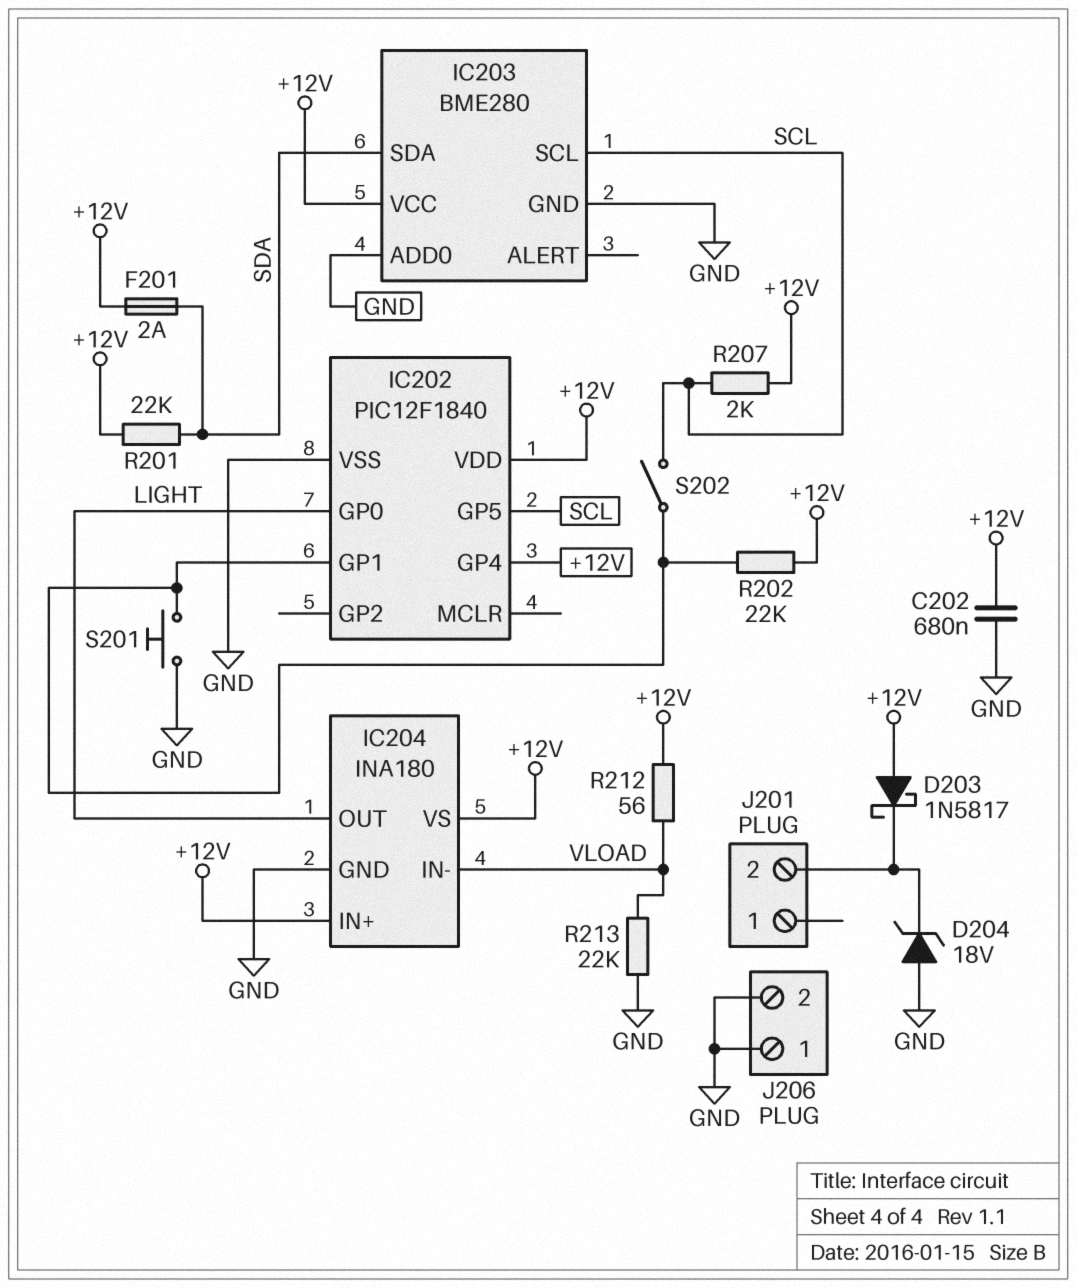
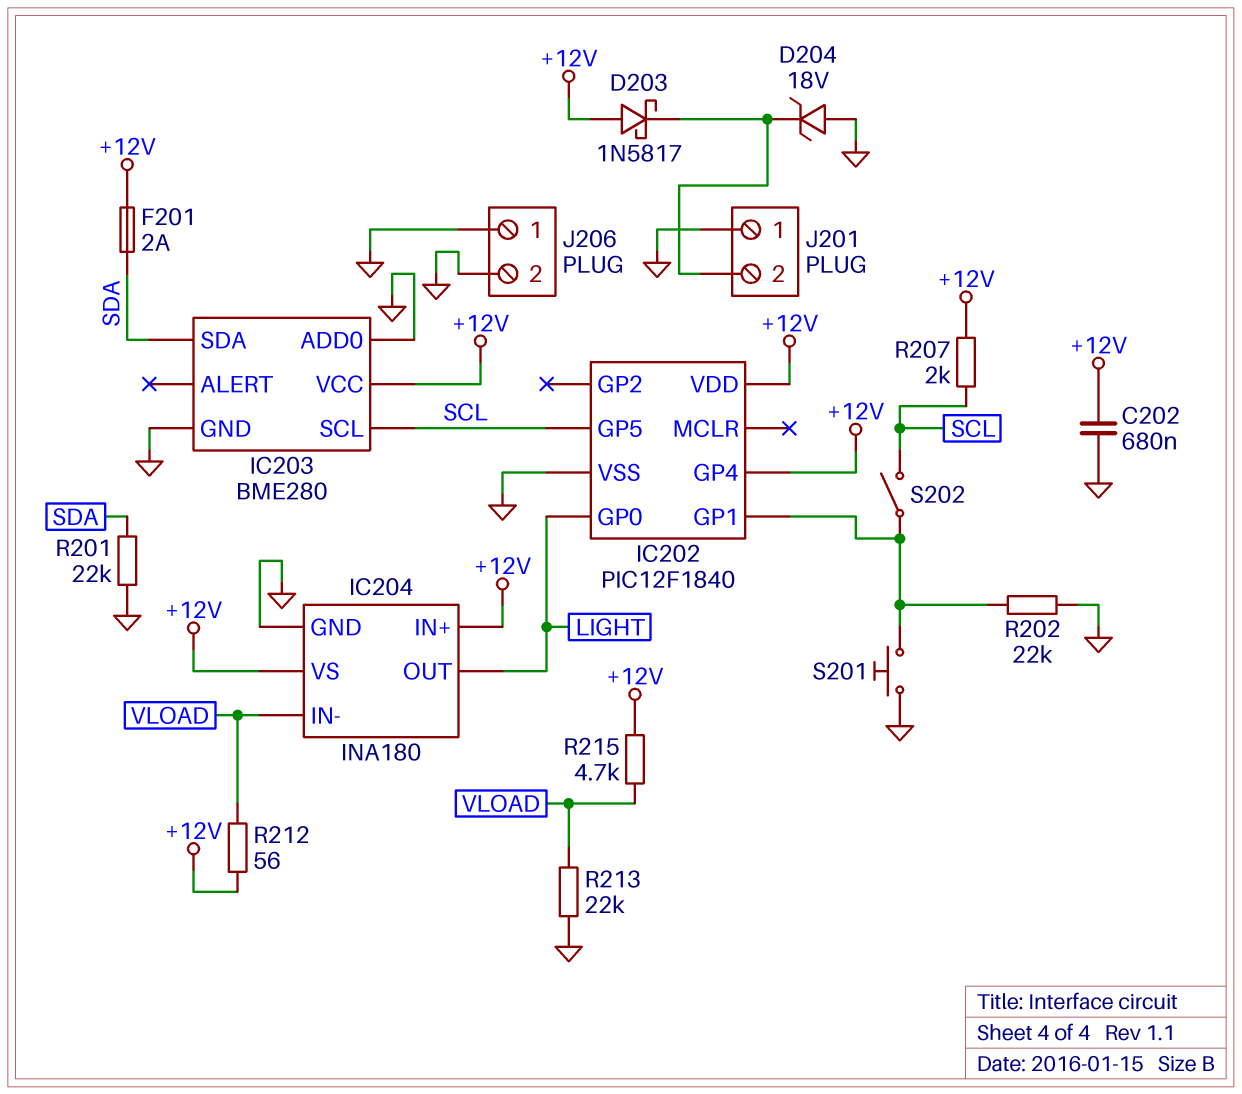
J201 pin 1: none -> GND
R201: 22k (+12V, SDA) -> 22k (GND, SDA)
R202: 22k (+12V, IC202/GP1) -> 22k (GND, IC202/GP1)
R215: none -> 4.7k (+12V, VLOAD)

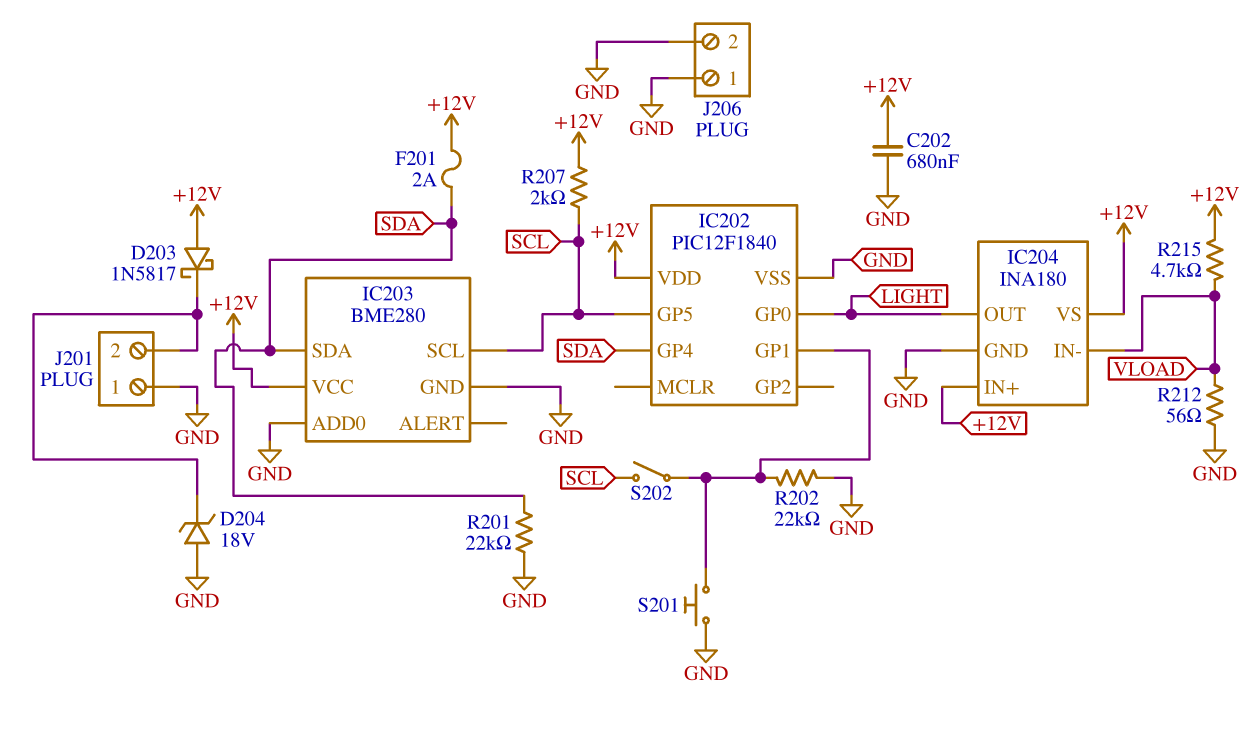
IC202 pin GP4: +12V -> SDA
R212: 56 (+12V, VLOAD) -> 56 (GND, VLOAD)
R213: 22k (GND, VLOAD) -> none

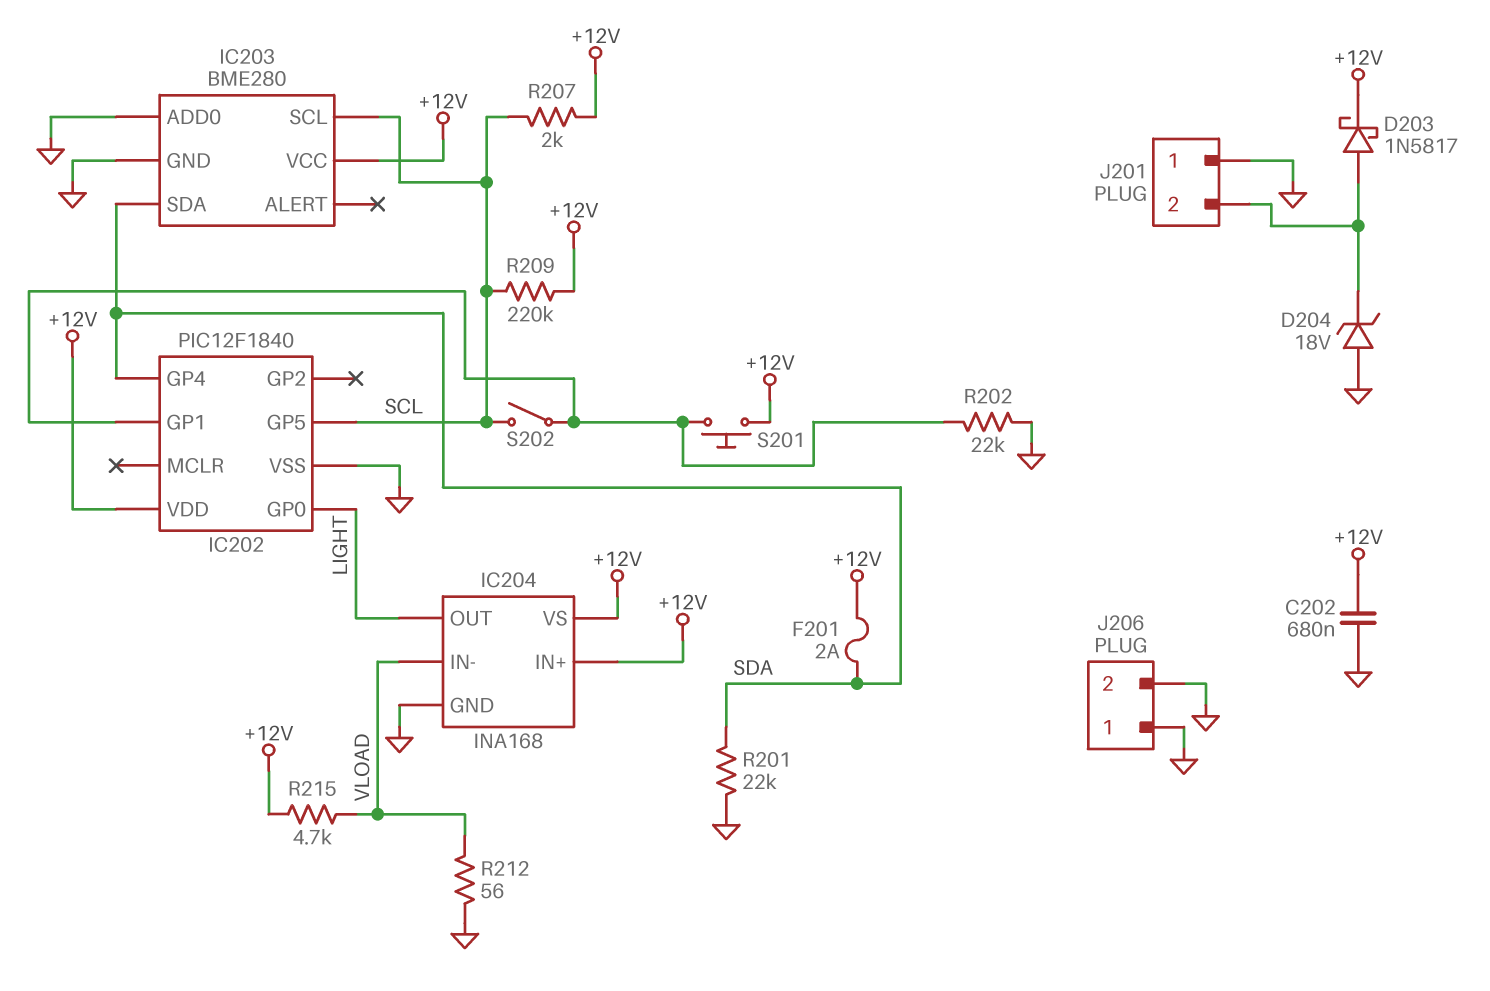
D203: schottky 1N5817 (A +12V, K J201/2) -> schottky 1N5817 (A J201/2, K +12V)
IC204: INA180 -> INA168
R209: none -> 220k (+12V, SCL)
S201: button (GND, IC202/GP1) -> button (+12V, IC202/GP1)

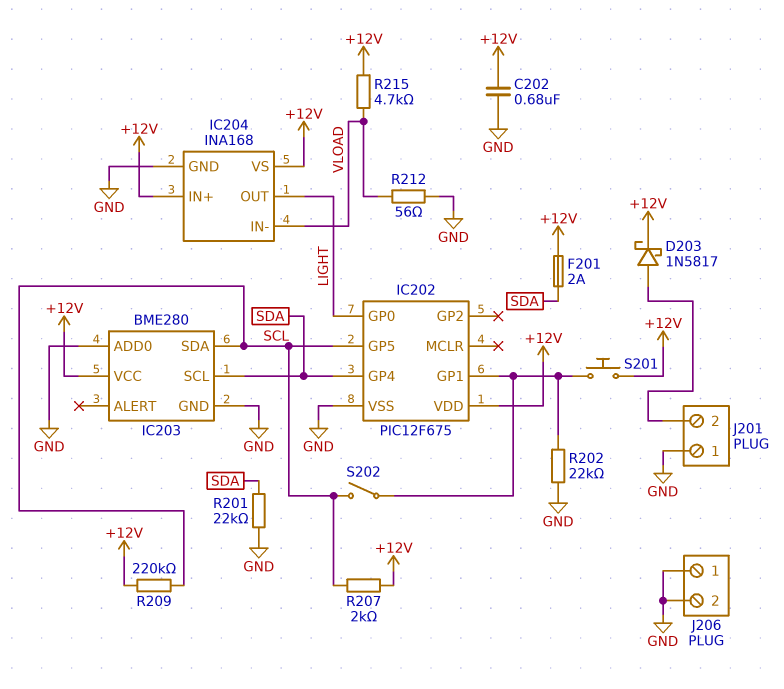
D204: zener 18V (A GND, K J201/2) -> none
IC202: PIC12F1840 -> PIC12F675
IC203 pin SCL: SCL -> SDA
IC203 pin SDA: SDA -> SCL

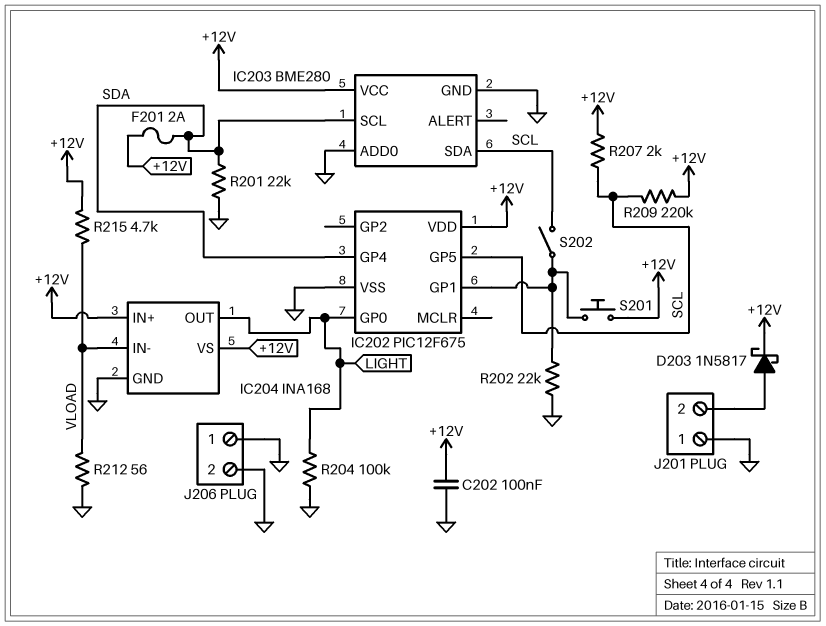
C202: 680nF (+12V, GND) -> 100nF (+12V, GND)
R204: none -> 100k (GND, LIGHT)

